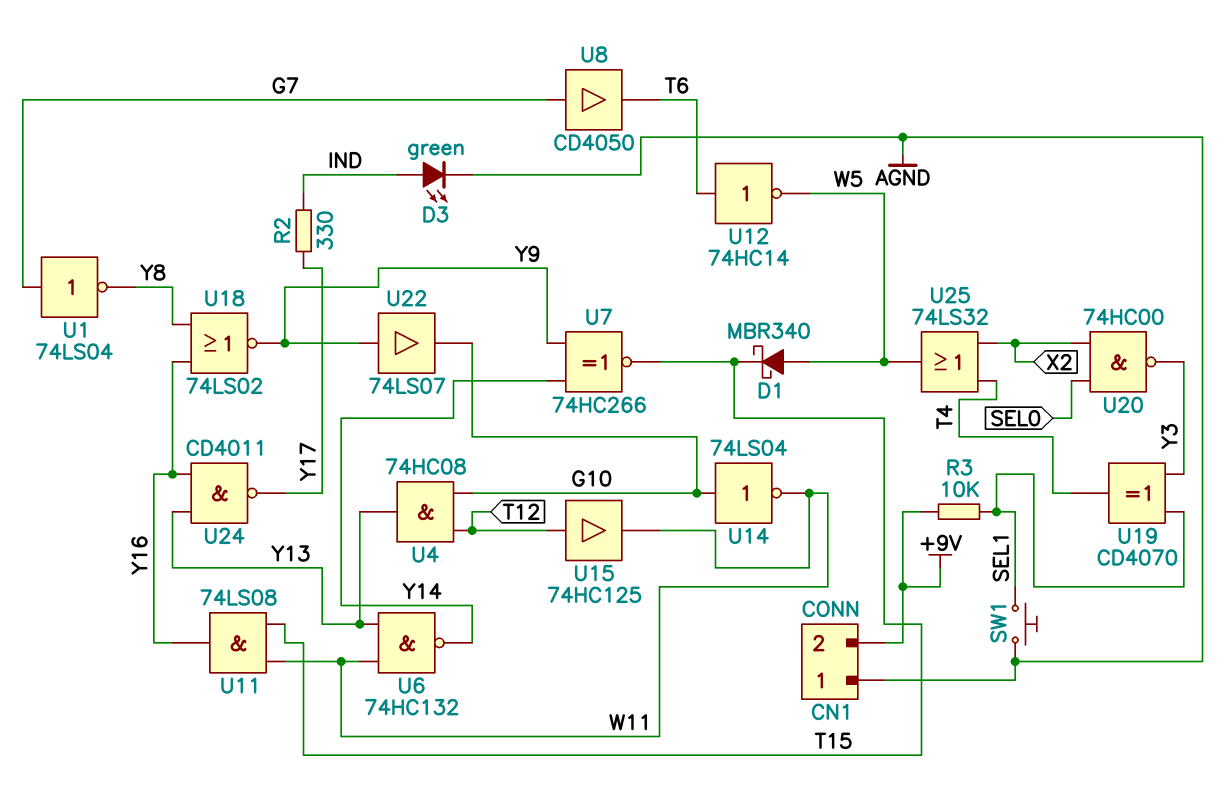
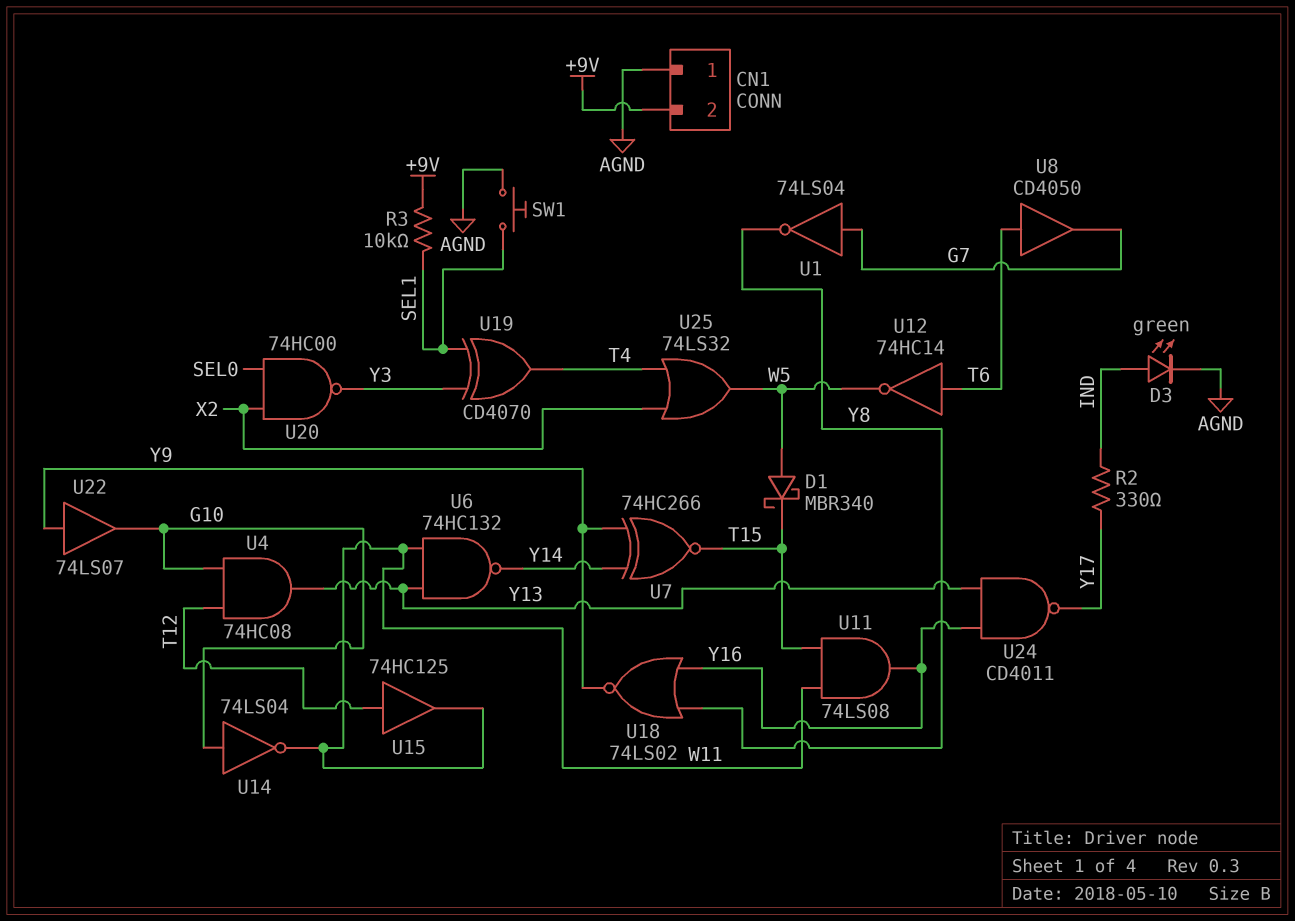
U8: buffer CD4050 (in G7, out T6) -> buffer CD4050 (in T6, out G7)

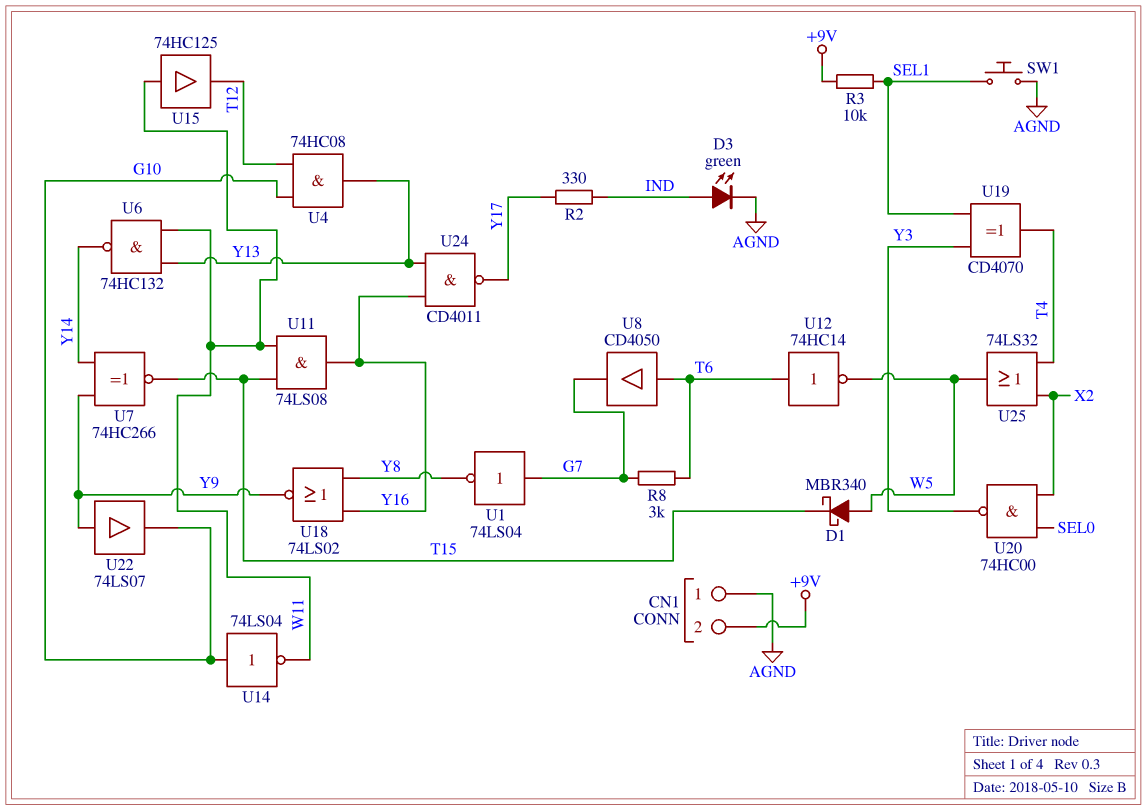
R8: none -> 3k (G7, T6)
U15: buffer 74HC125 (in T12, out W11) -> buffer 74HC125 (in W11, out T12)

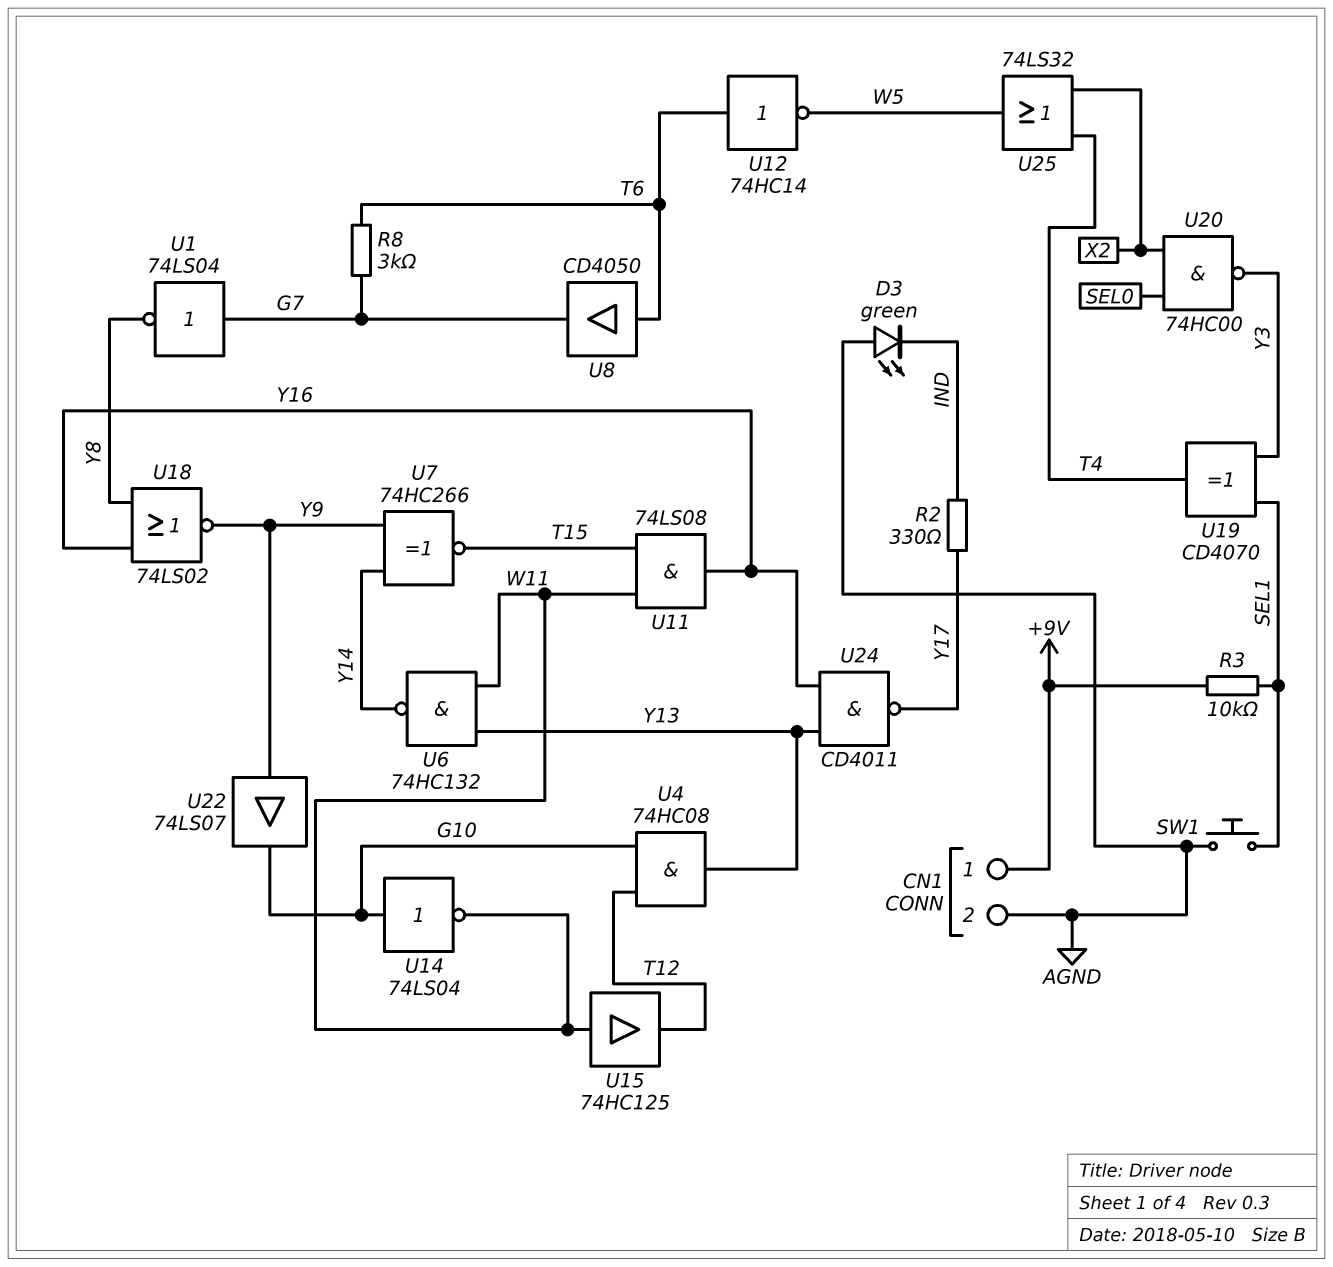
CN1 pin 1: AGND -> +9V
CN1 pin 2: +9V -> AGND
D1: schottky MBR340 (A W5, K T15) -> none
D3: LED green (A IND, K AGND) -> LED green (A AGND, K IND)

